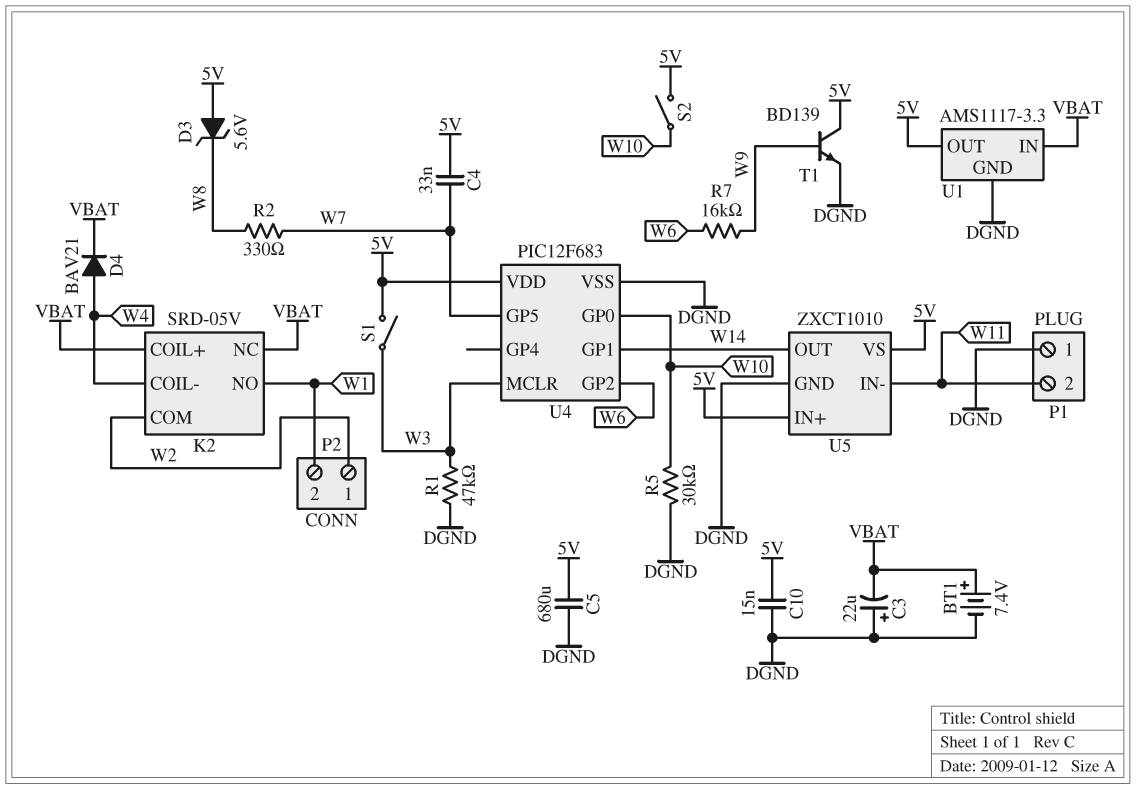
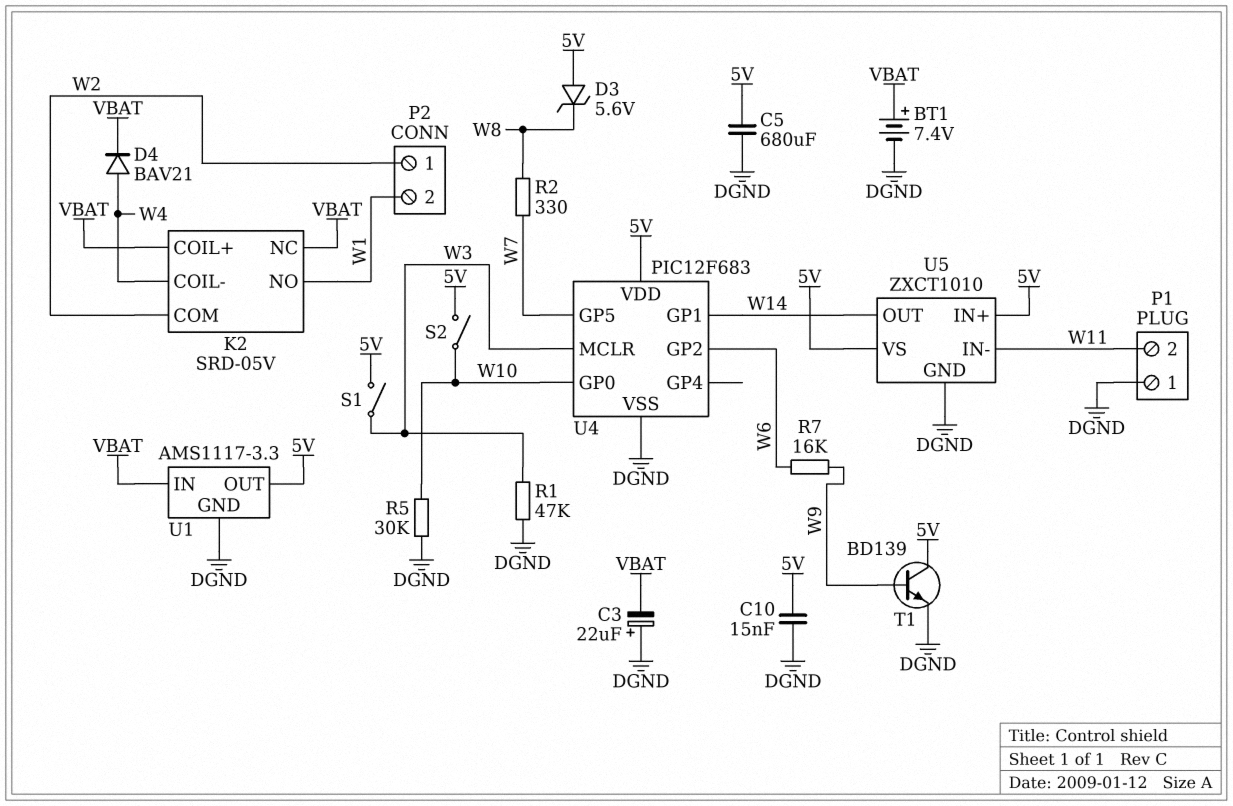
C4: 33nF (5V, W7) -> none

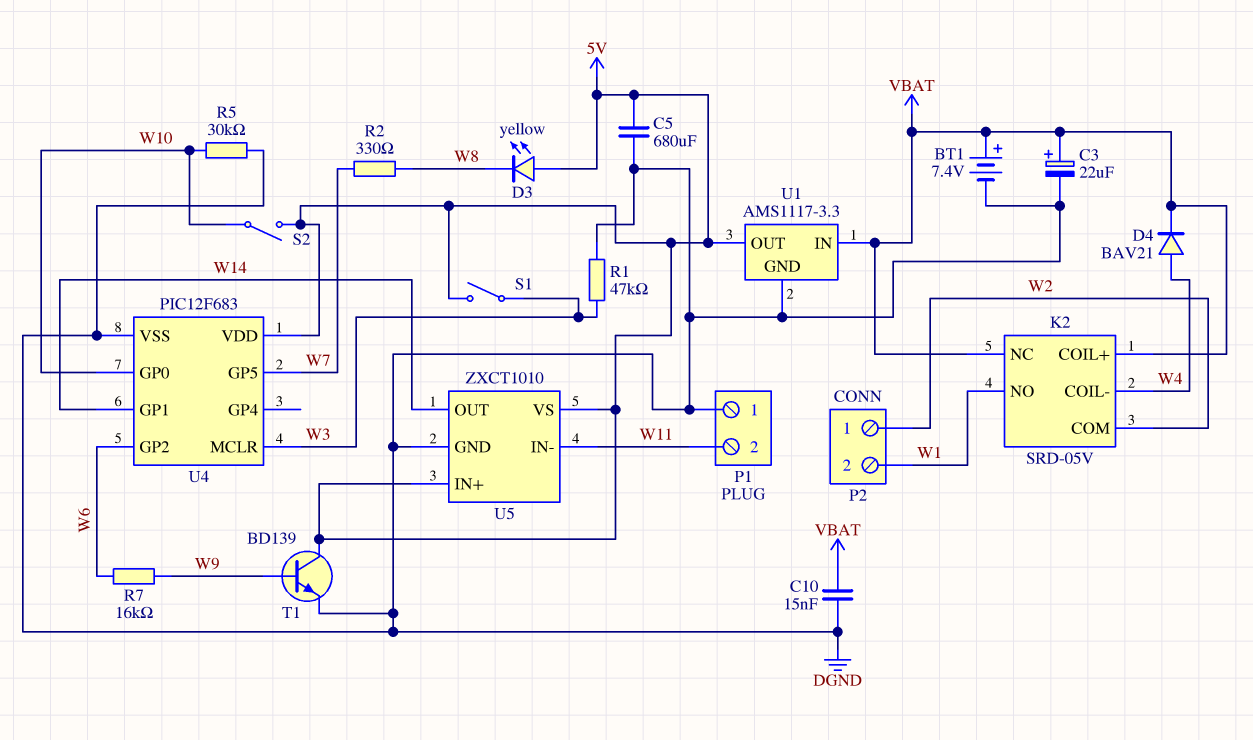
C3: 22uF (plus DGND, minus VBAT) -> 22uF (plus VBAT, minus DGND)
C10: 15nF (5V, DGND) -> 15nF (DGND, VBAT)
D3: zener 5.6V (A 5V, K W8) -> LED yellow (A 5V, K W8)

